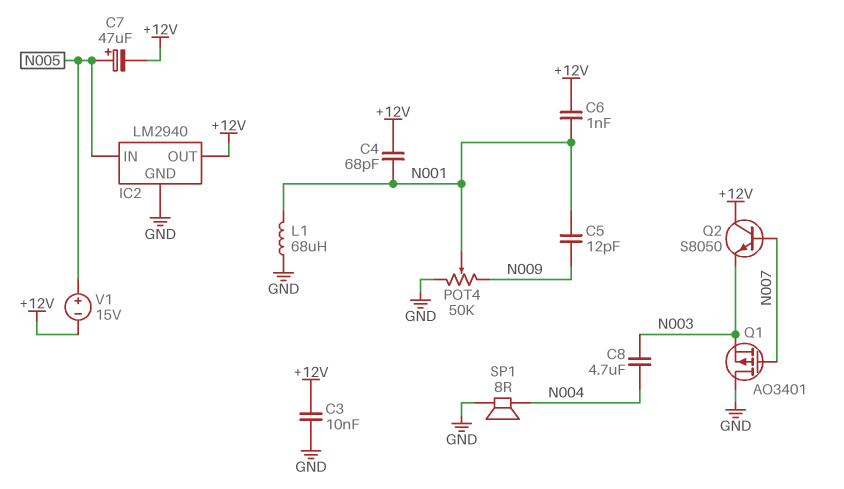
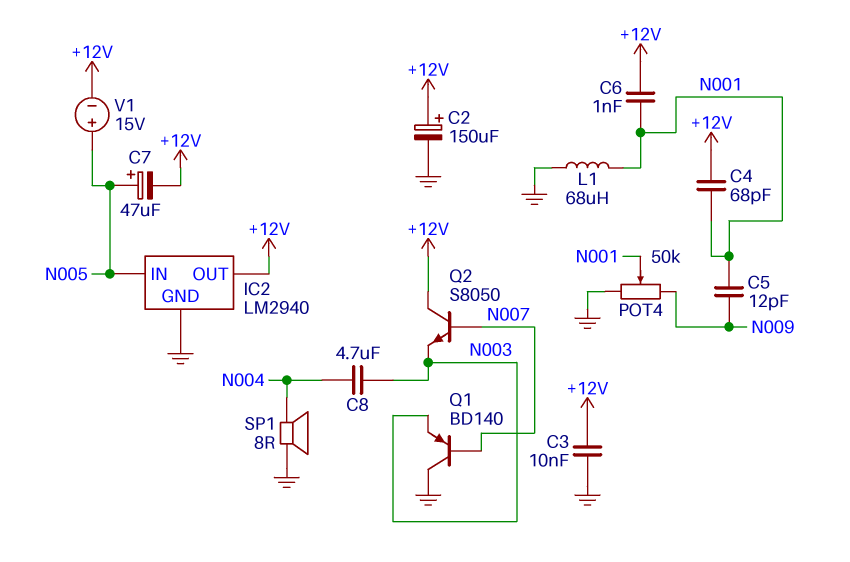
C2: none -> 150uF (plus +12V, minus GND)
Q1: PMOS AO3401 (G N007, D GND, S N003) -> PNP BD140 (B N007, C GND, E N003)

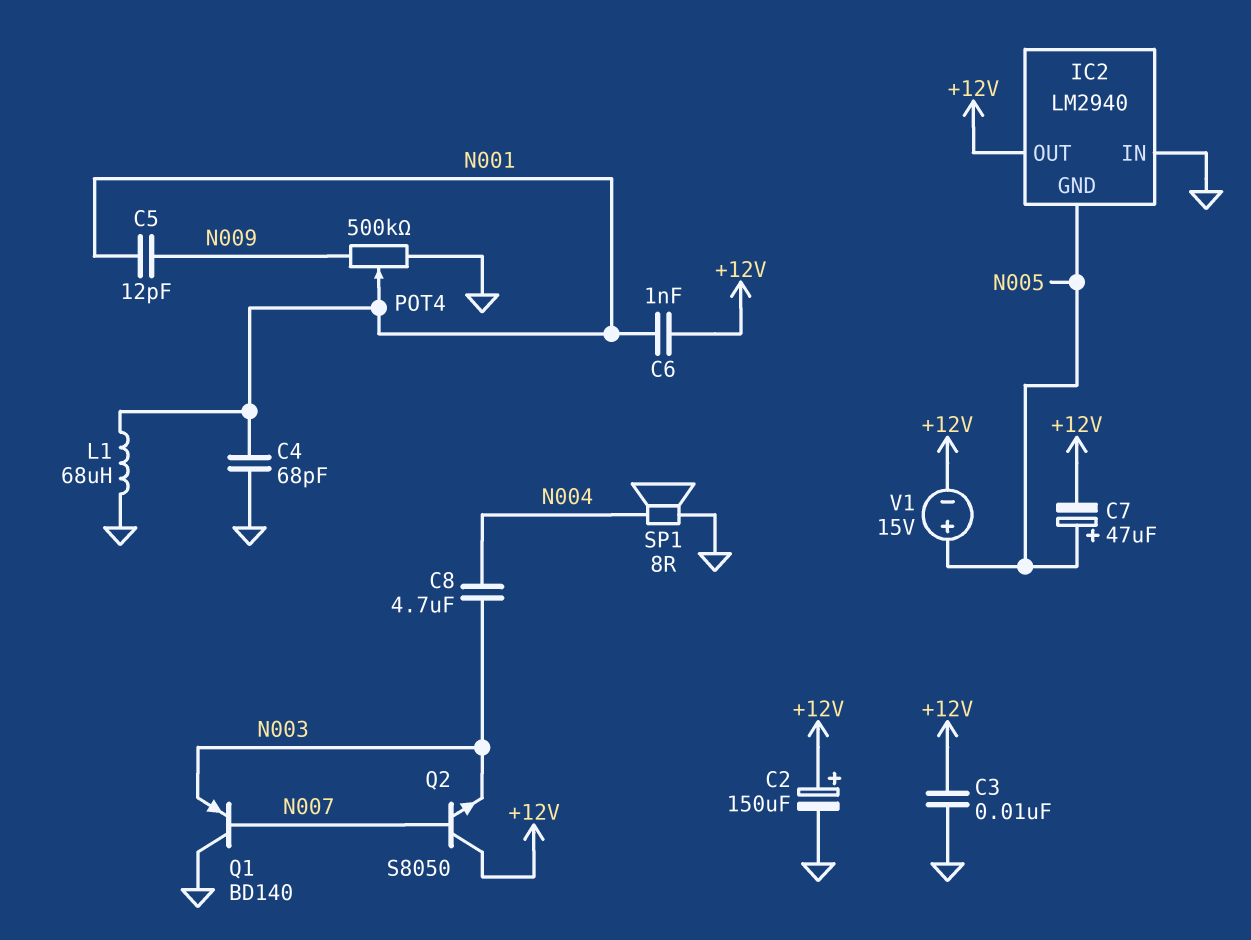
C4: 68pF (+12V, N001) -> 68pF (GND, N001)
IC2 pin GND: GND -> N005
IC2 pin IN: N005 -> GND
POT4: 50k (GND, N009, wiper N001) -> 500k (GND, N009, wiper N001)

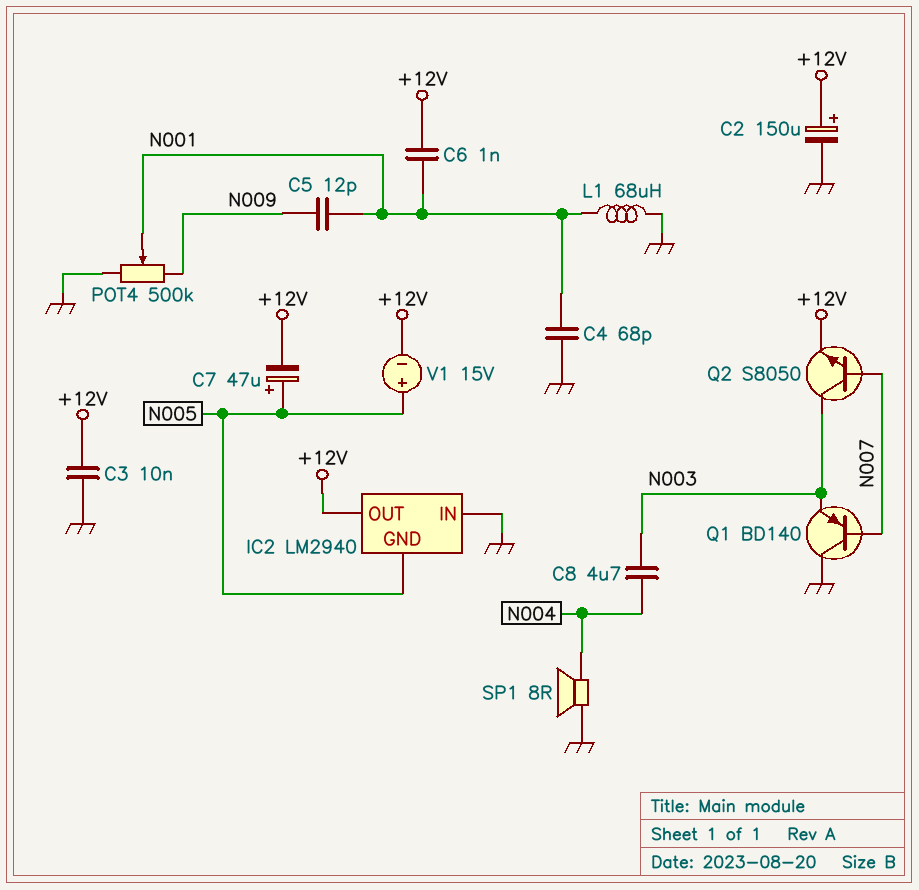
Q2: NPN S8050 (B N007, C +12V, E N003) -> NPN S8050 (B N007, C N003, E +12V)

